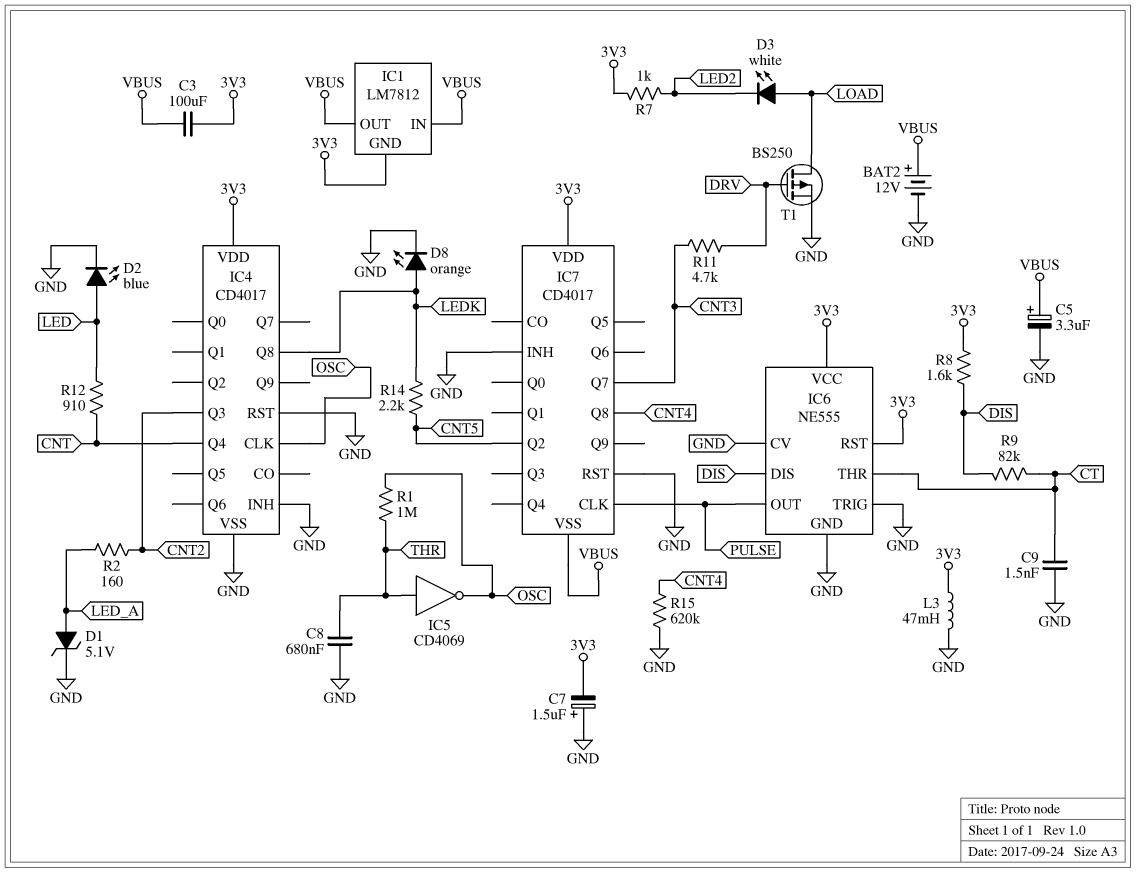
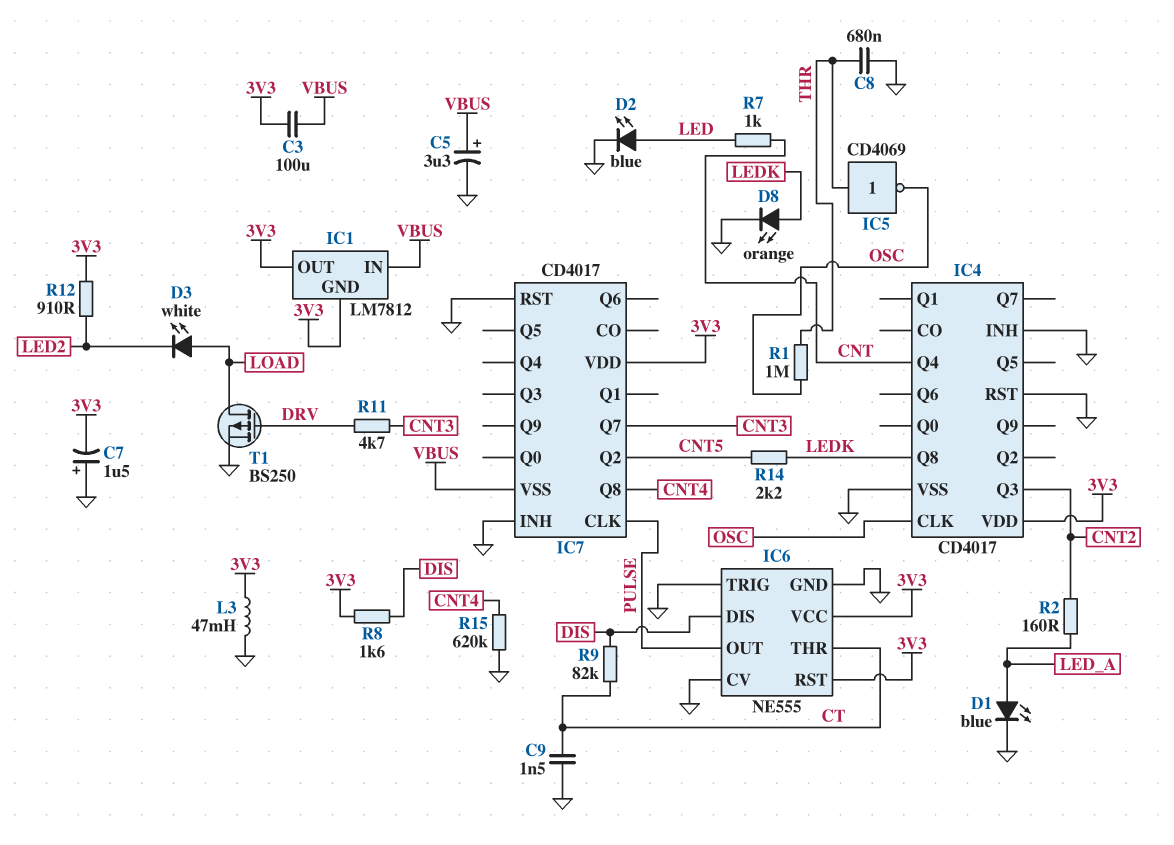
BAT2: 12V (plus VBUS, minus GND) -> none
D1: zener 5.1V (A LED_A, K GND) -> LED blue (A LED_A, K GND)
IC1 pin OUT: VBUS -> 3V3
R7: 1k (3V3, LED2) -> 1k (CNT, LED)
R12: 910 (CNT, LED) -> 910 (3V3, LED2)

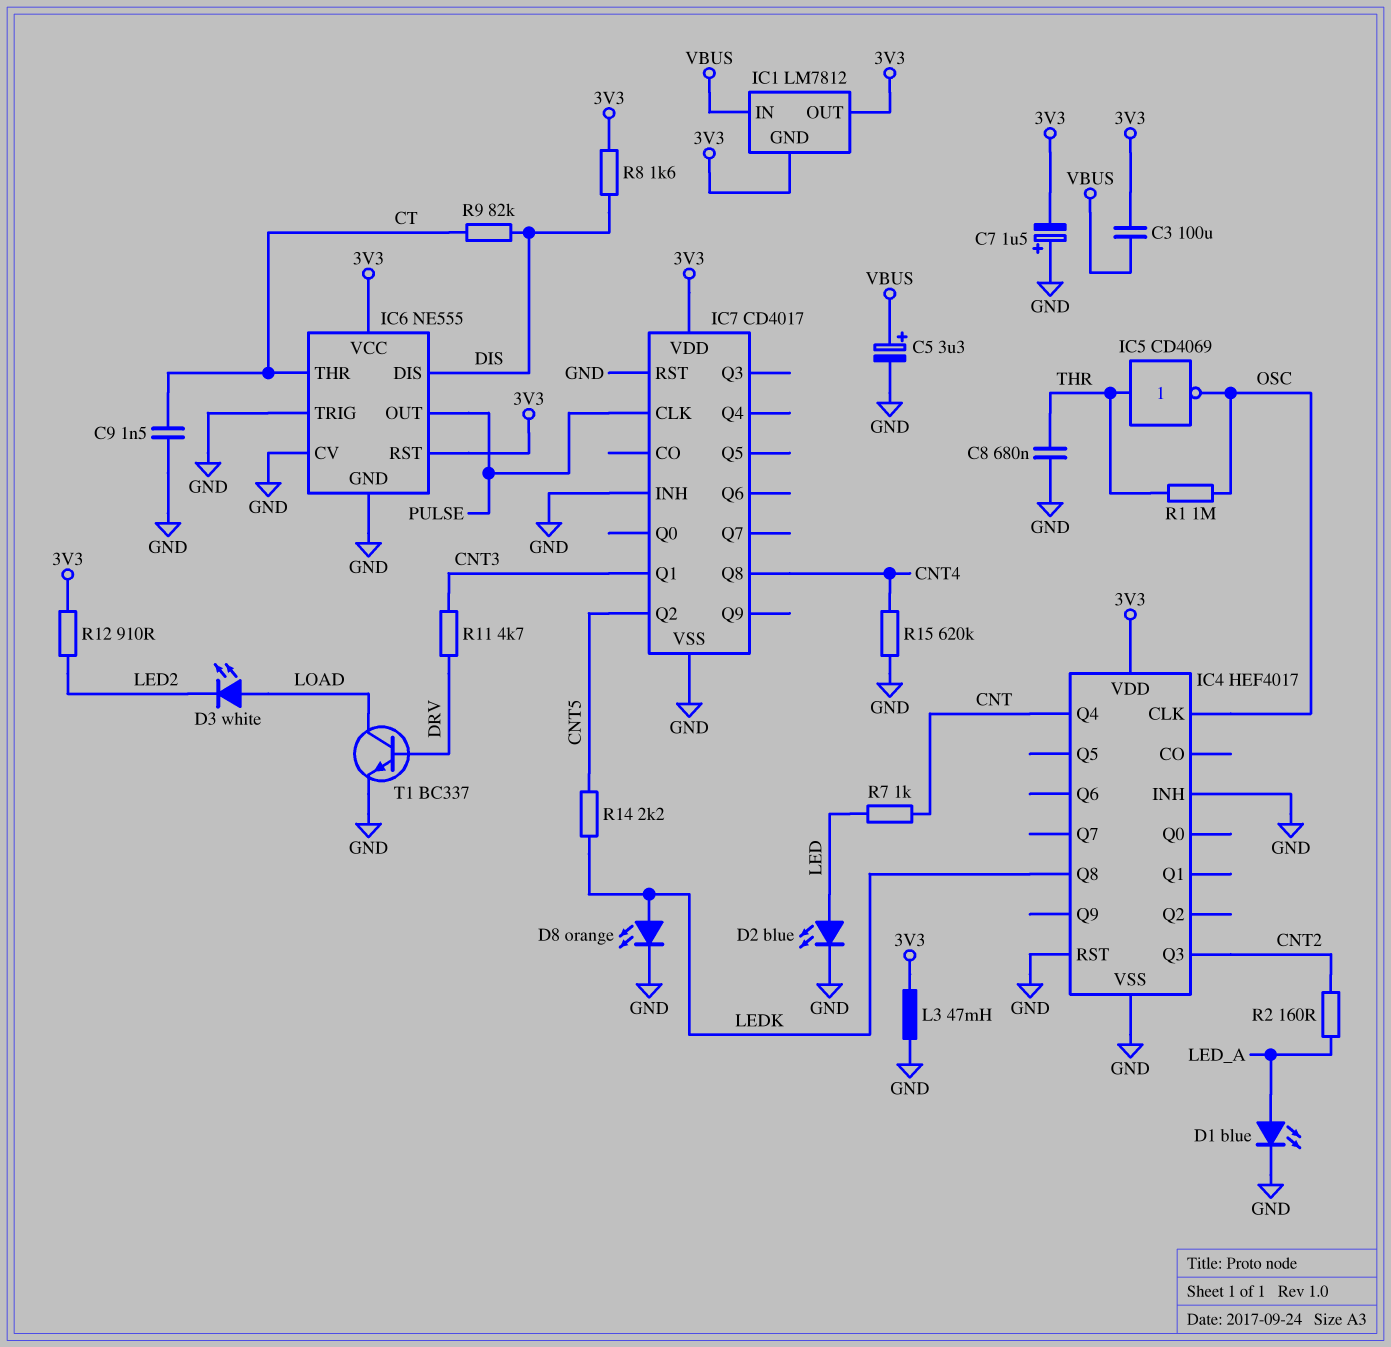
IC4: CD4017 -> HEF4017
IC7 pin Q1: none -> CNT3
IC7 pin Q7: CNT3 -> none
IC7 pin VSS: VBUS -> GND
T1: PMOS BS250 (G DRV, D LOAD, S GND) -> NPN BC337 (B DRV, C LOAD, E GND)

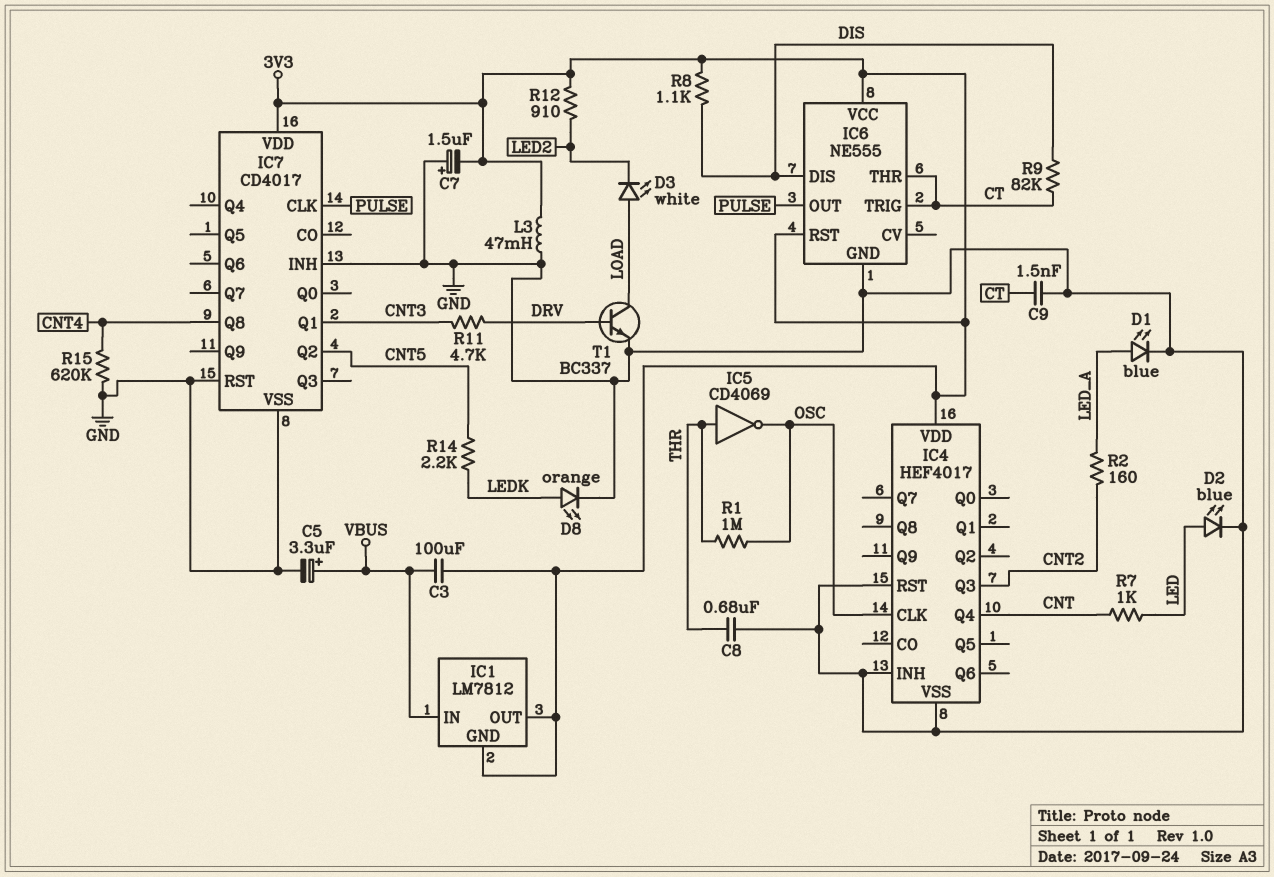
IC4 pin Q8: LEDK -> none
IC6 pin CV: GND -> none
IC6 pin TRIG: GND -> CT
R8: 1.6k (3V3, DIS) -> 1.1k (3V3, DIS)

